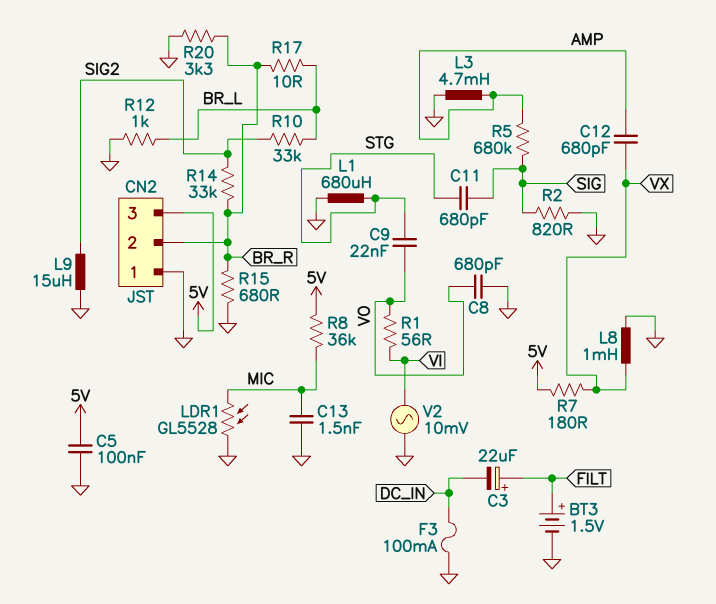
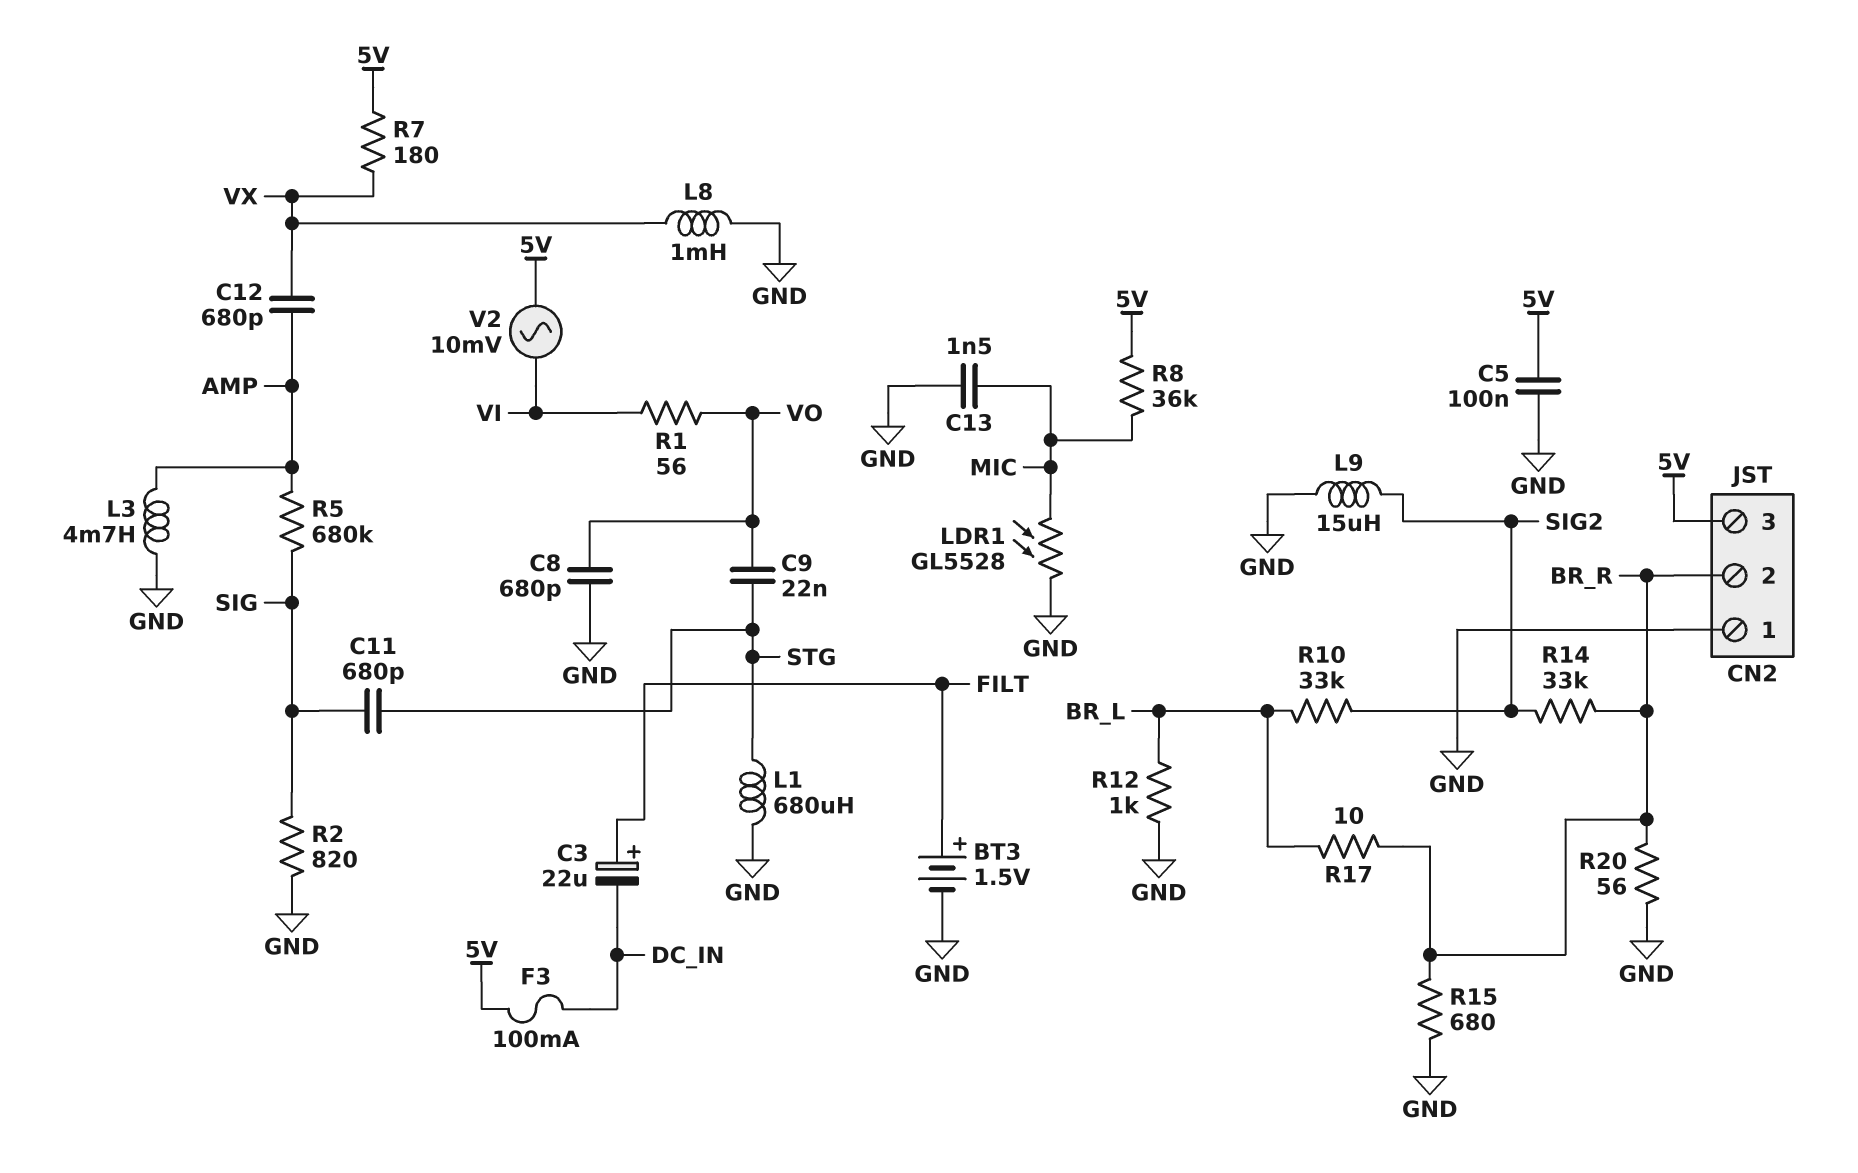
F3: 100mA (DC_IN, GND) -> 100mA (5V, DC_IN)
R20: 3.3k (BR_R, GND) -> 56 (BR_R, GND)
V2: AC 10mV (GND, VI) -> AC 10mV (5V, VI)

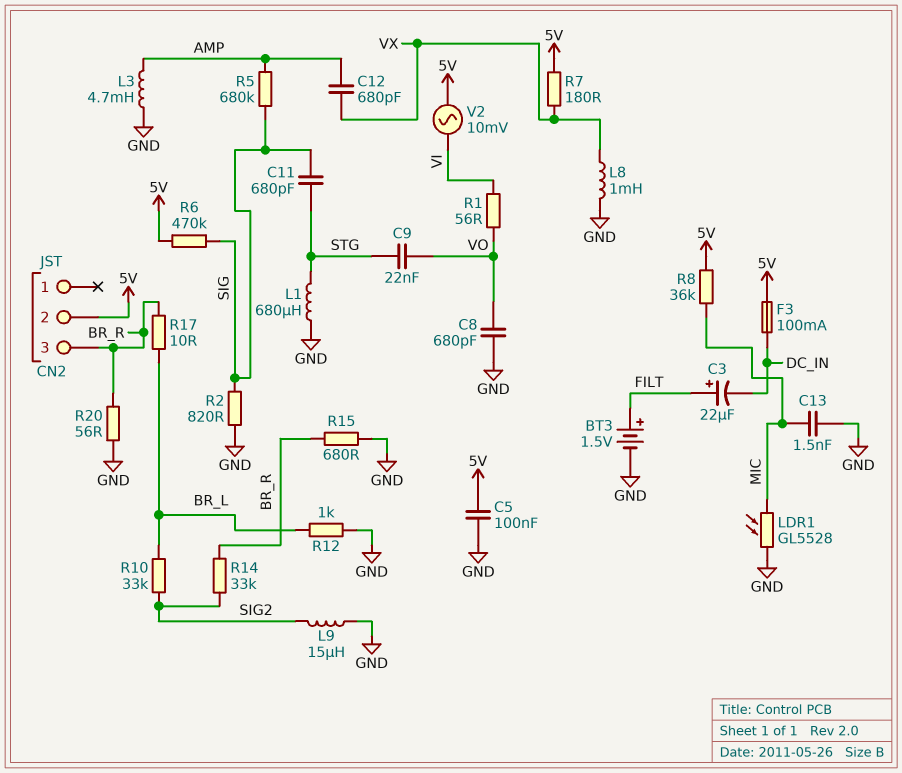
CN2 pin 1: GND -> none
CN2 pin 2: BR_R -> 5V
CN2 pin 3: 5V -> BR_R
R6: none -> 470k (5V, SIG)

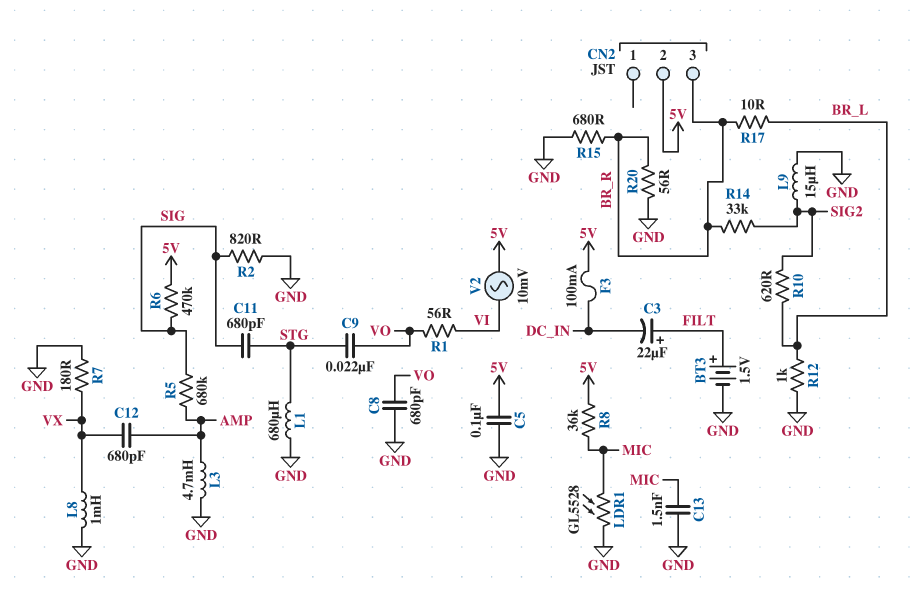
R7: 180 (5V, VX) -> 180 (GND, VX)
R10: 33k (BR_L, SIG2) -> 620 (BR_L, SIG2)

